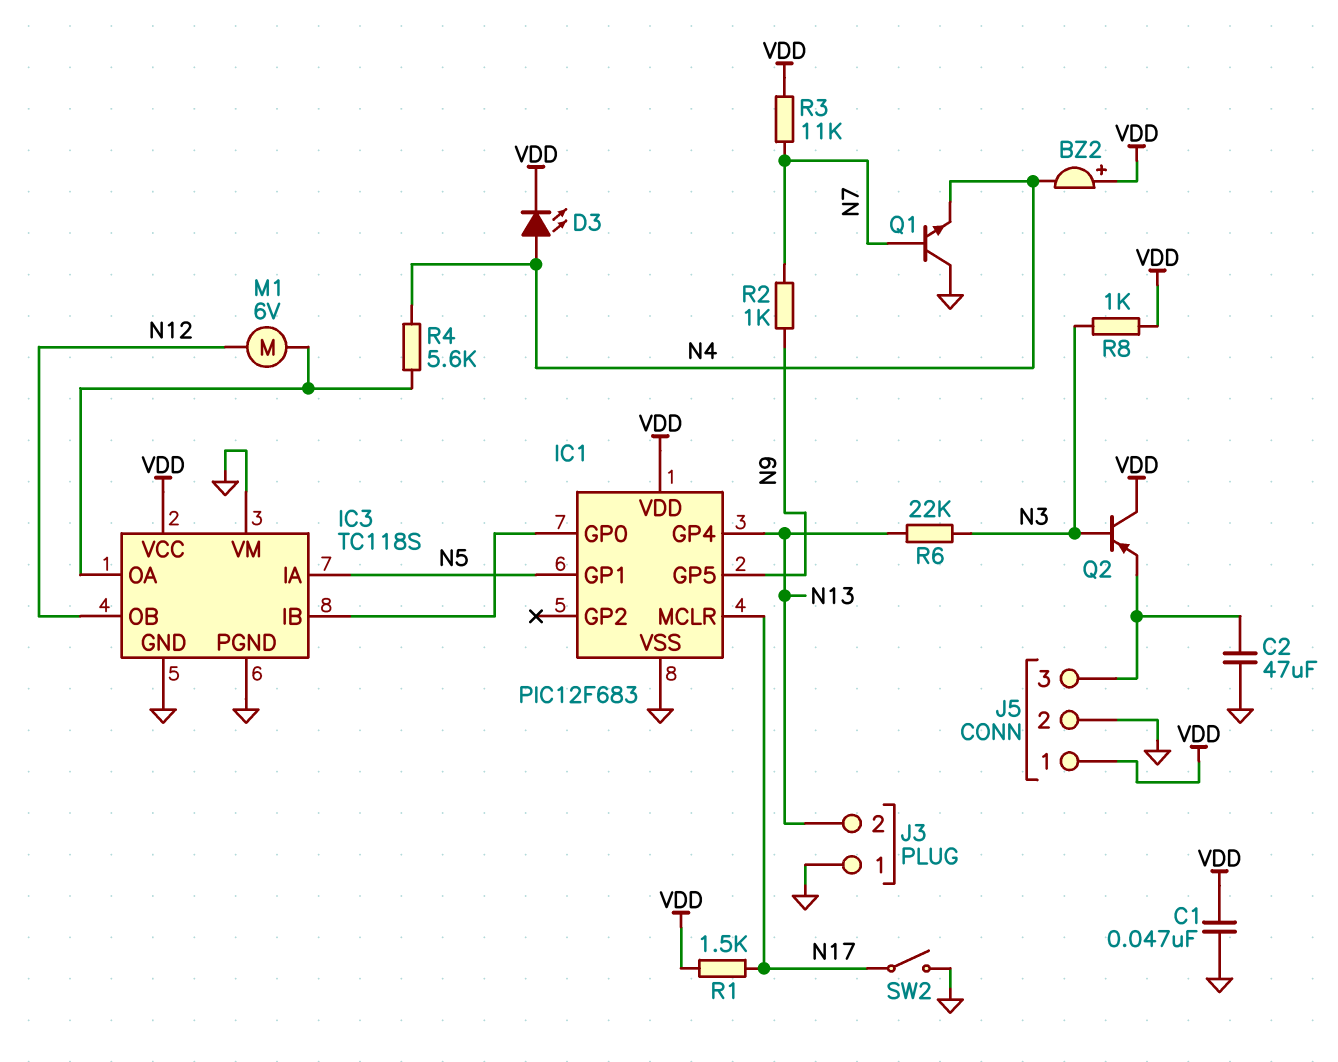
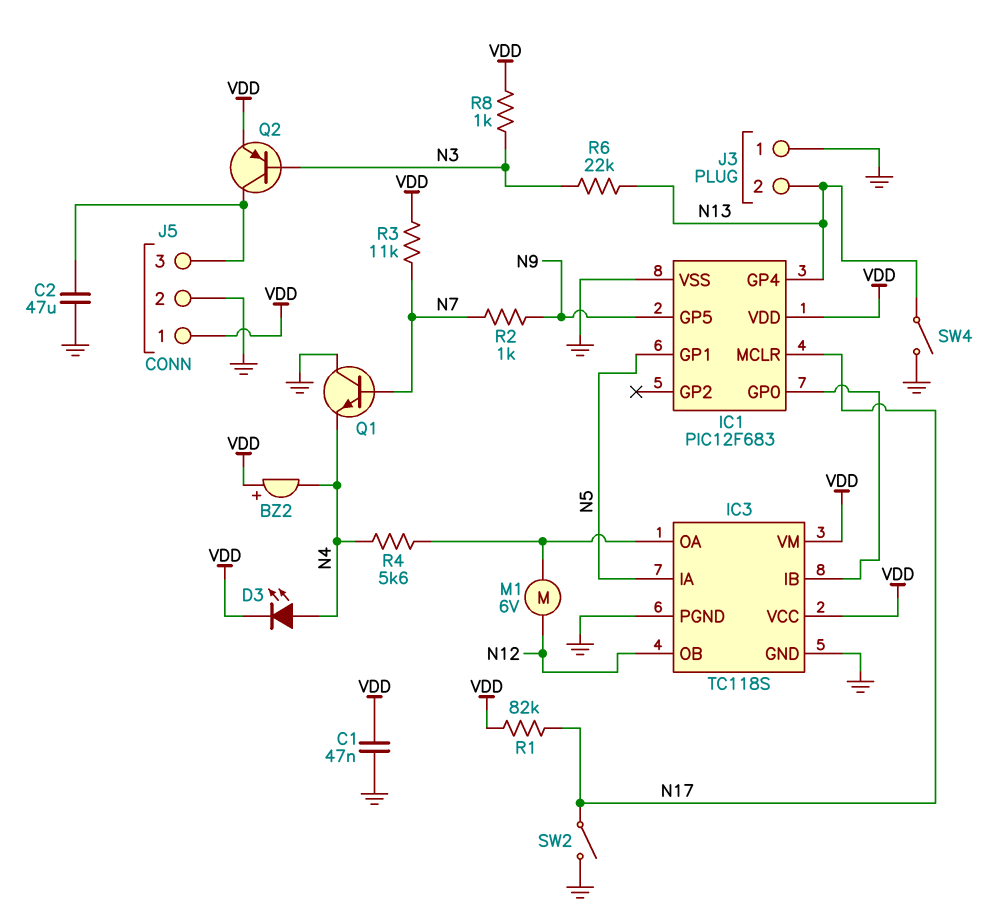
IC3 pin VM: GND -> VDD
Q2: PNP (B N3, C VDD, E J5/3) -> PNP (B N3, C J5/3, E VDD)
R1: 1.5k (N17, VDD) -> 82k (N17, VDD)
SW4: none -> switch (GND, N13)

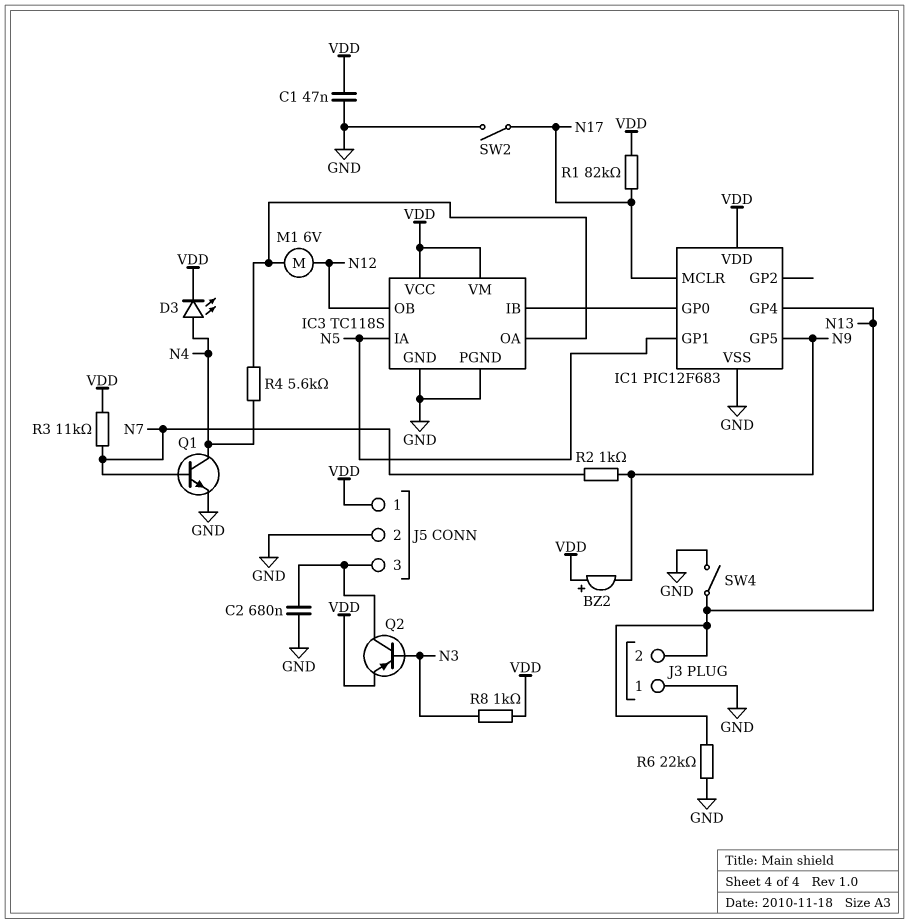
BZ2: buzzer (plus VDD, minus N4) -> buzzer (plus VDD, minus N9)
C2: 47uF (GND, J5/3) -> 680nF (GND, J5/3)
Q1: NPN (B N7, C GND, E N4) -> NPN (B N7, C N4, E GND)
R6: 22k (N3, N13) -> 22k (GND, N13)

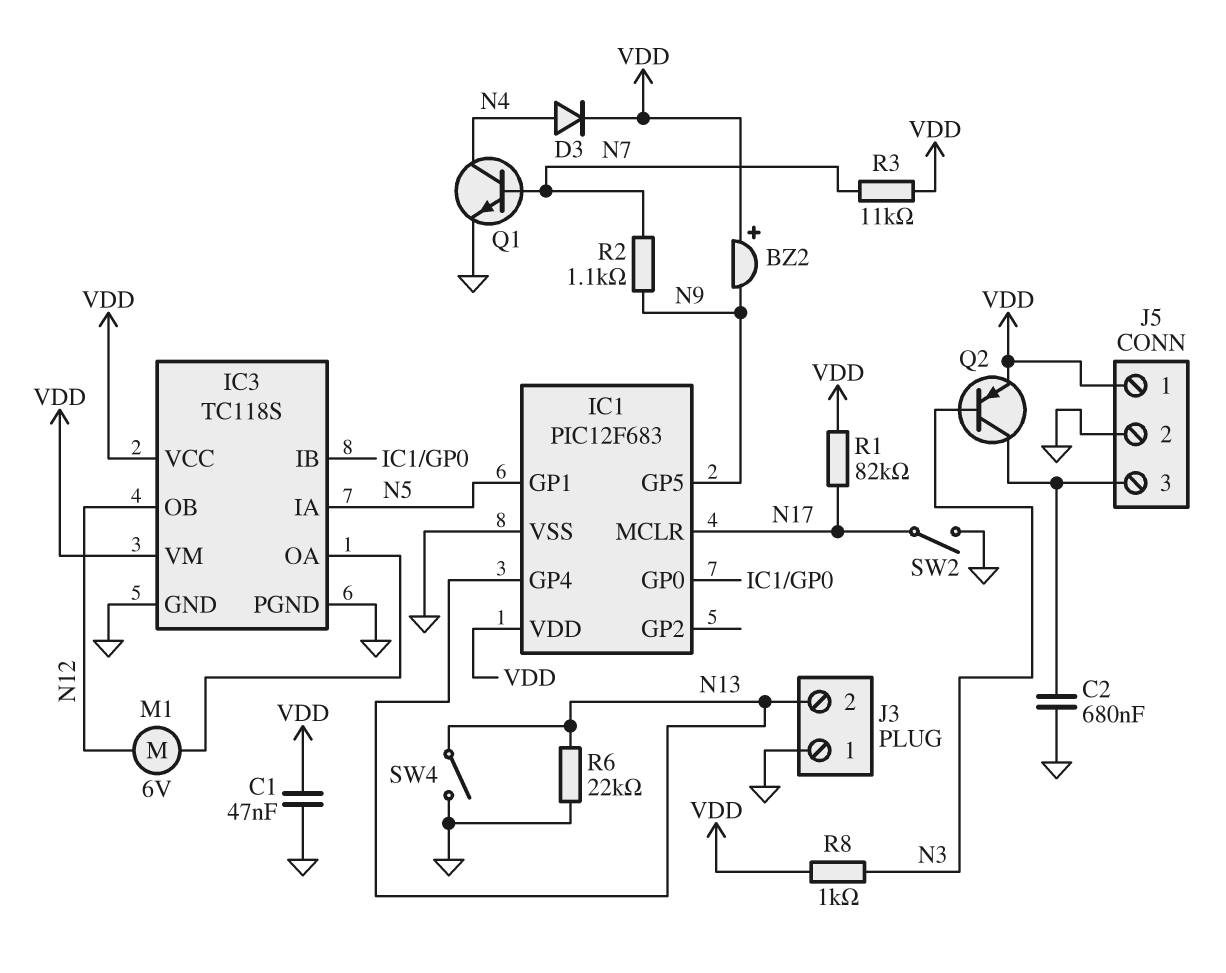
D3: LED (A N4, K VDD) -> diode (A N4, K VDD)
R2: 1k (N7, N9) -> 1.1k (N7, N9)
R4: 5.6k (IC3/OA, N4) -> none

